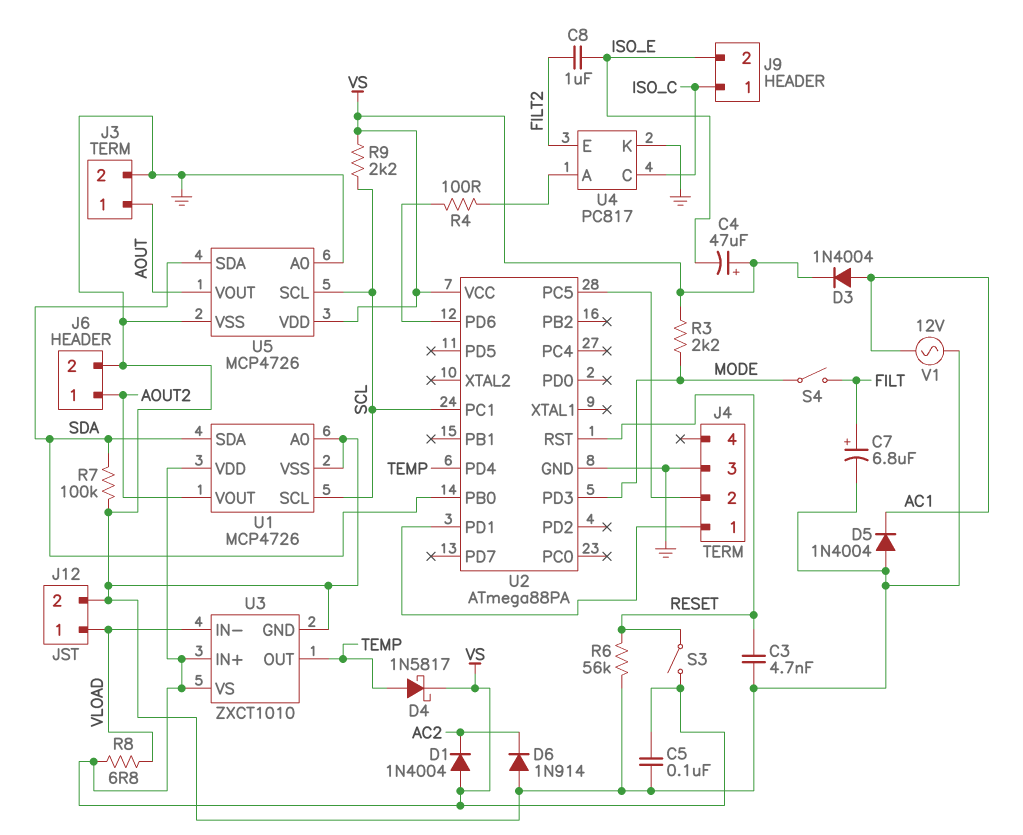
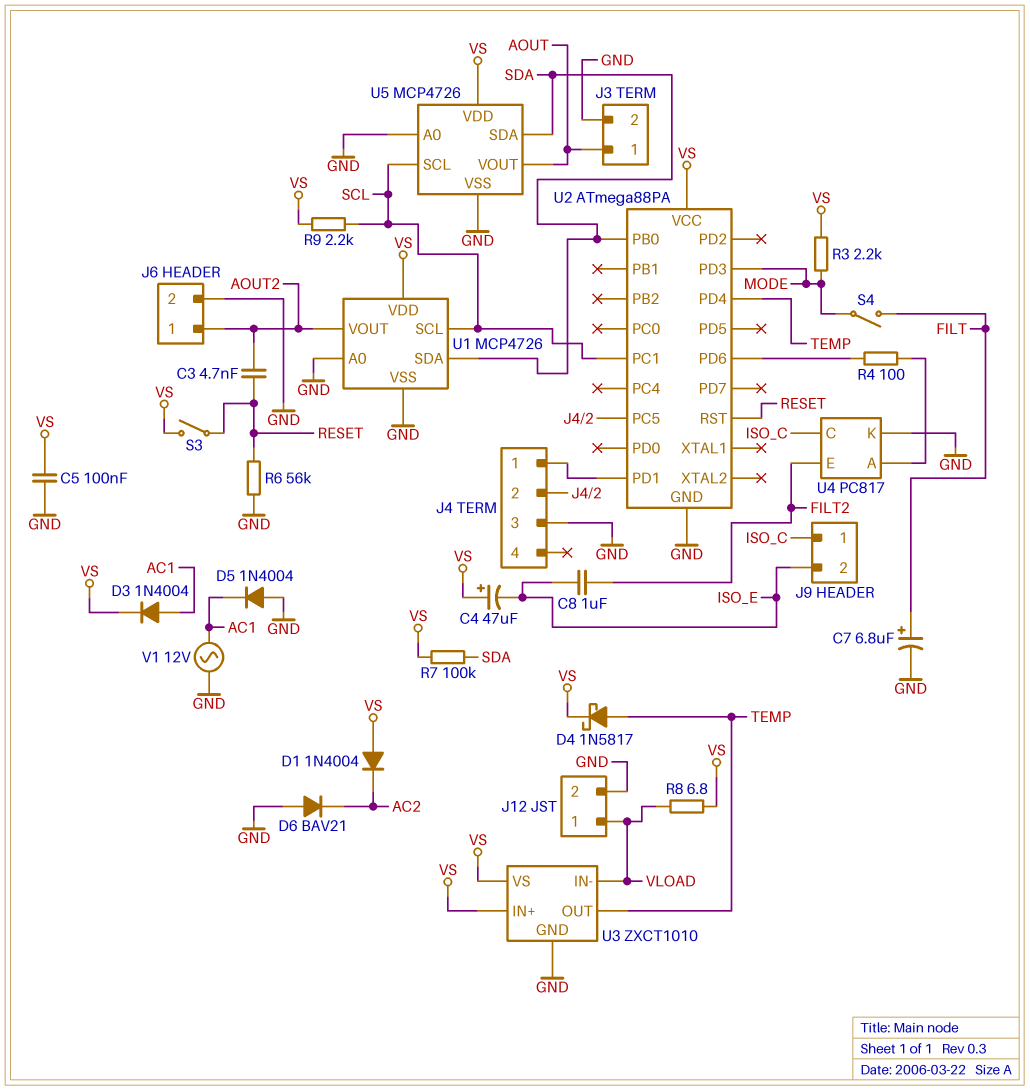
C3: 4.7nF (GND, RESET) -> 4.7nF (AOUT2, RESET)
D6: diode 1N914 (A GND, K AC2) -> diode BAV21 (A GND, K AC2)
R7: 100k (GND, SDA) -> 100k (SDA, VS)

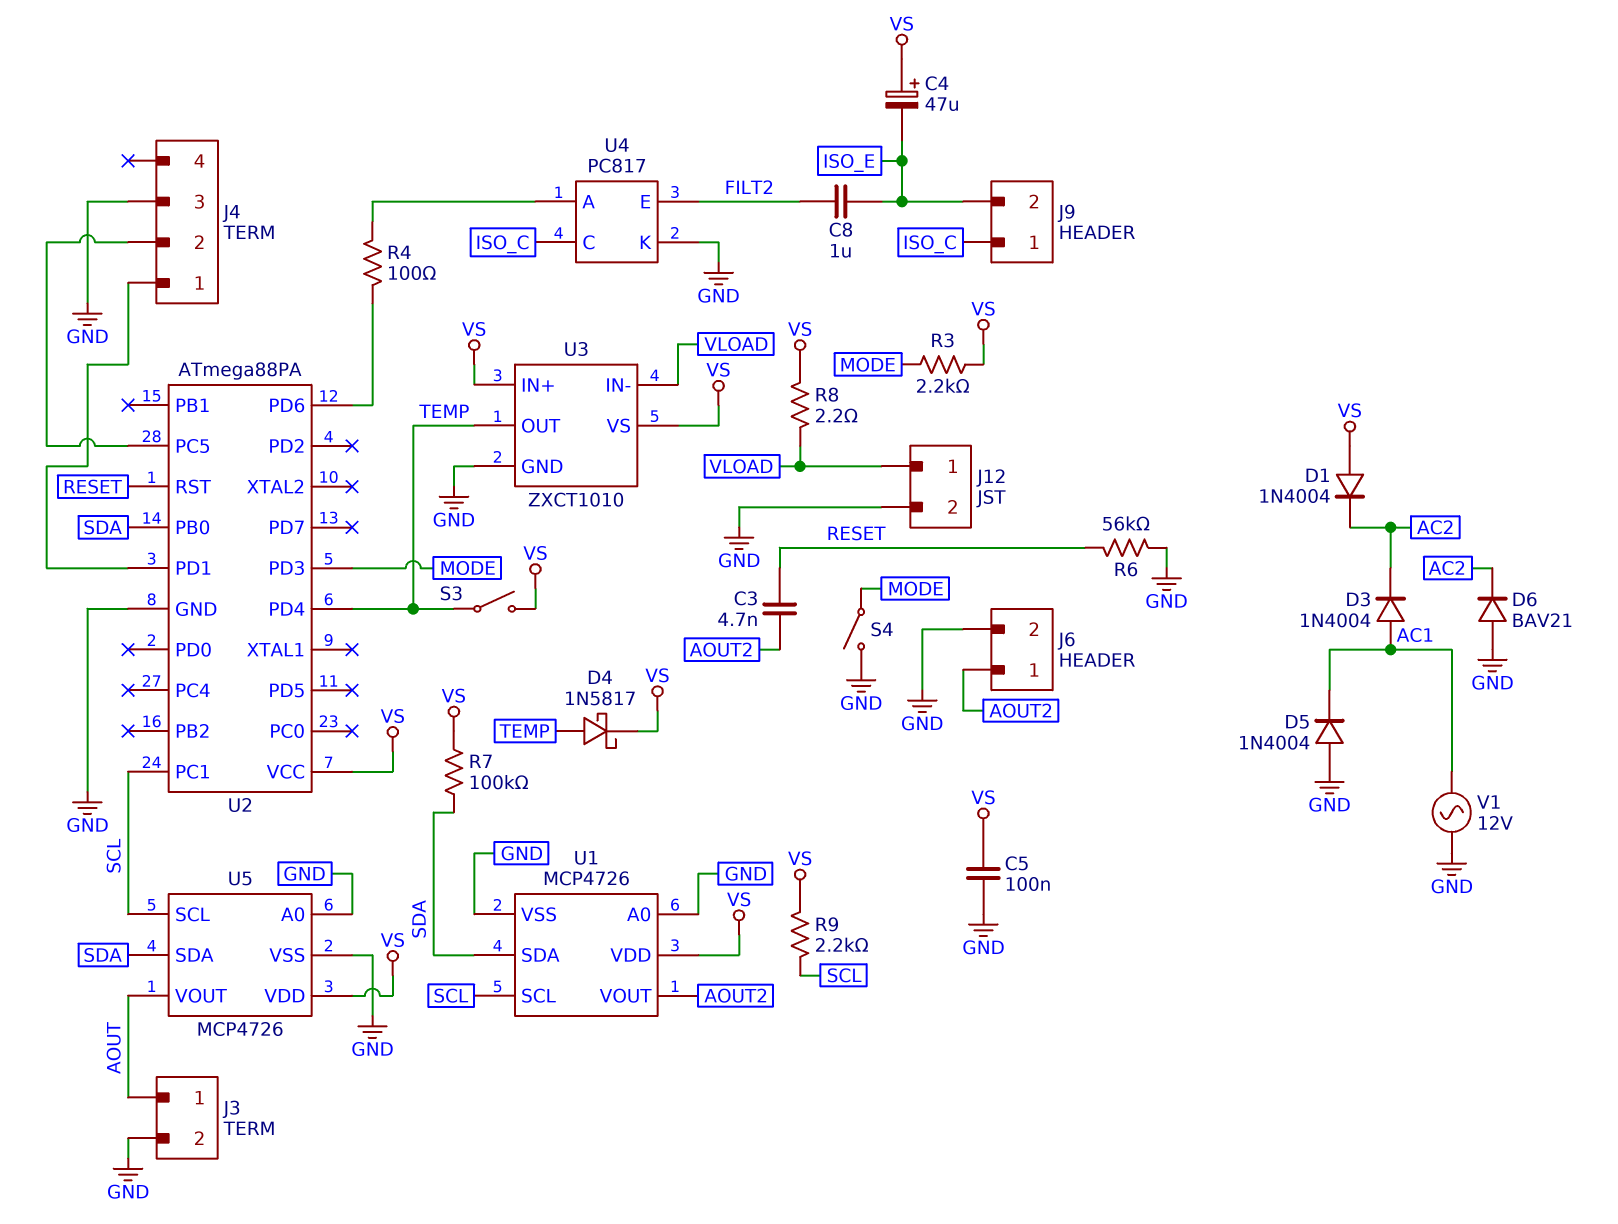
C7: 6.8uF (plus FILT, minus GND) -> none
D3: diode 1N4004 (A AC1, K VS) -> diode 1N4004 (A AC1, K AC2)
R8: 6.8 (VLOAD, VS) -> 2.2 (VLOAD, VS)
S3: switch (RESET, VS) -> switch (TEMP, VS)
S4: switch (FILT, MODE) -> switch (GND, MODE)

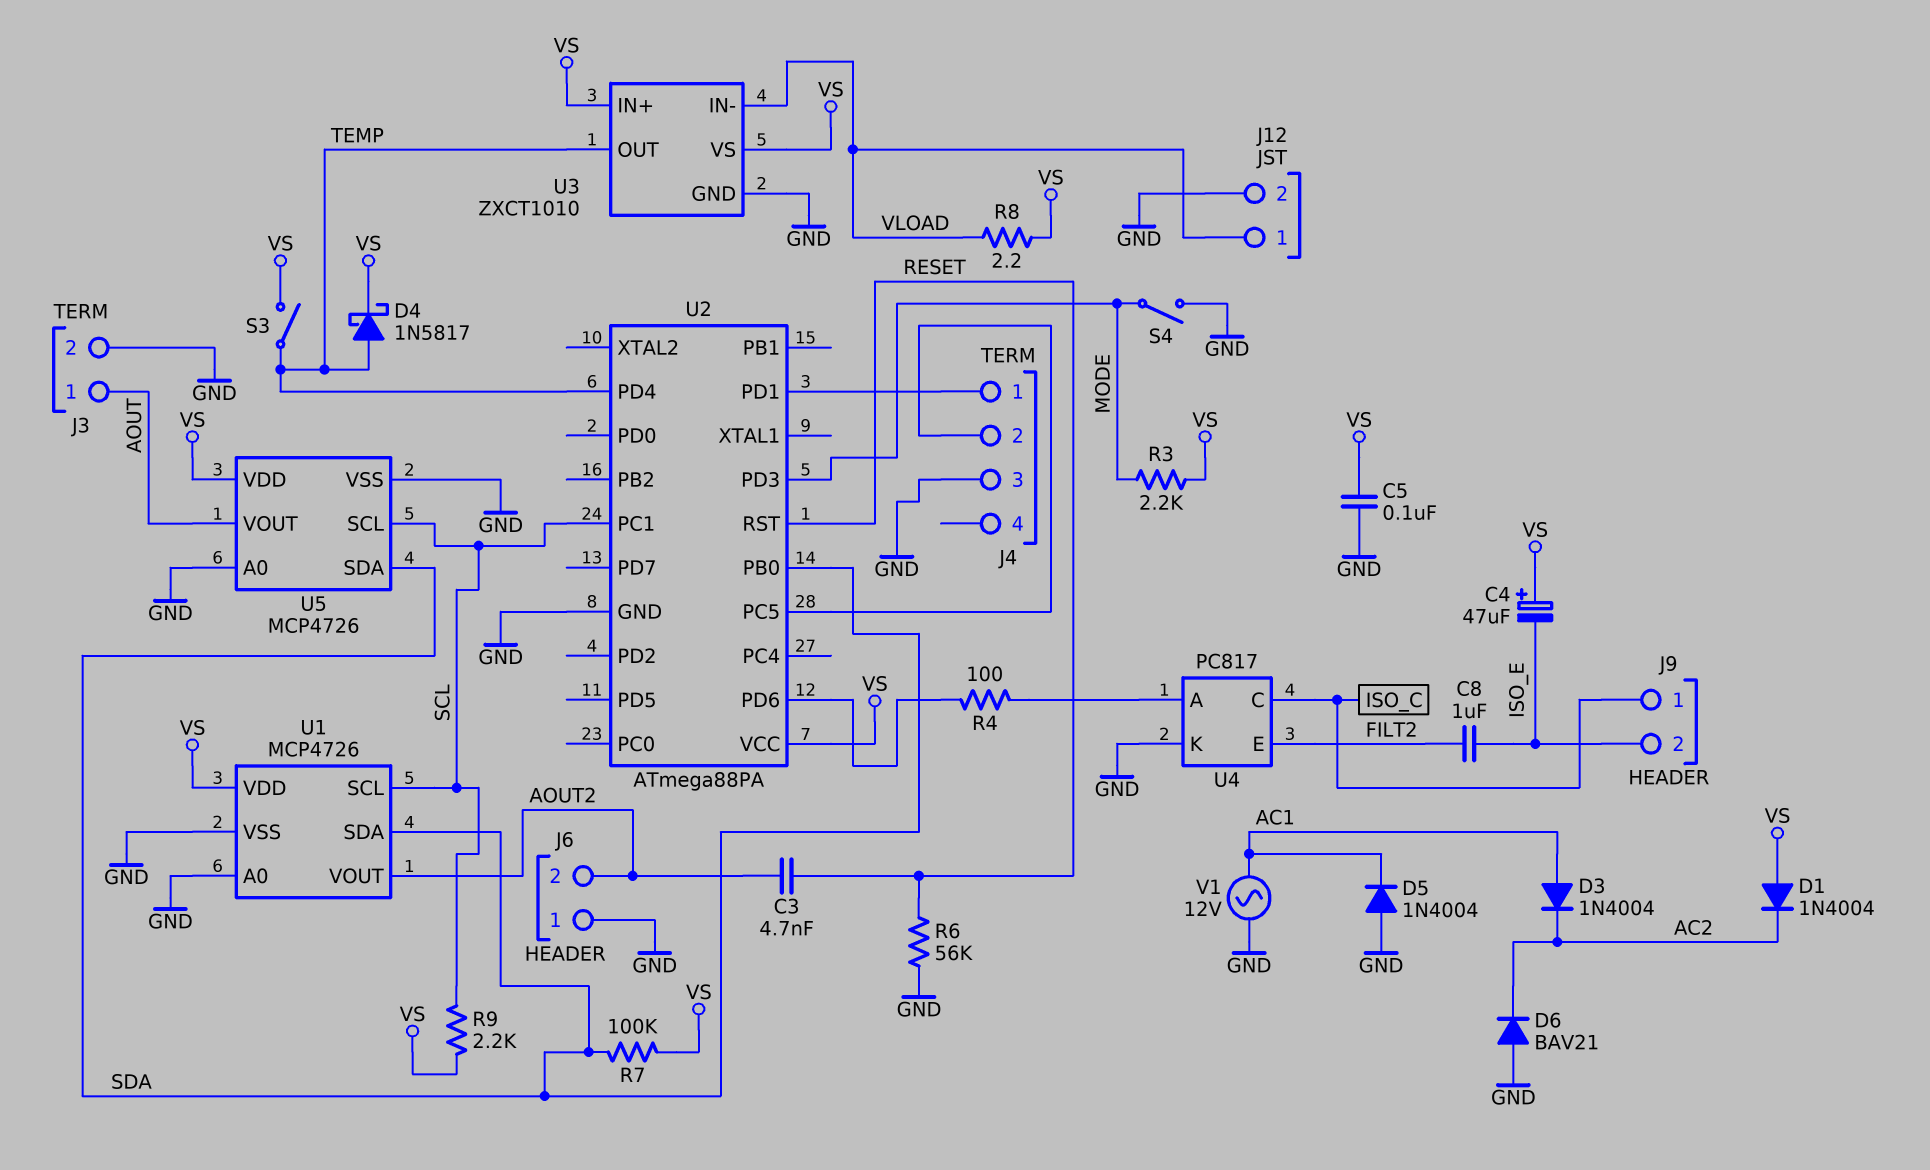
J6 pin 1: AOUT2 -> GND
J6 pin 2: GND -> AOUT2

